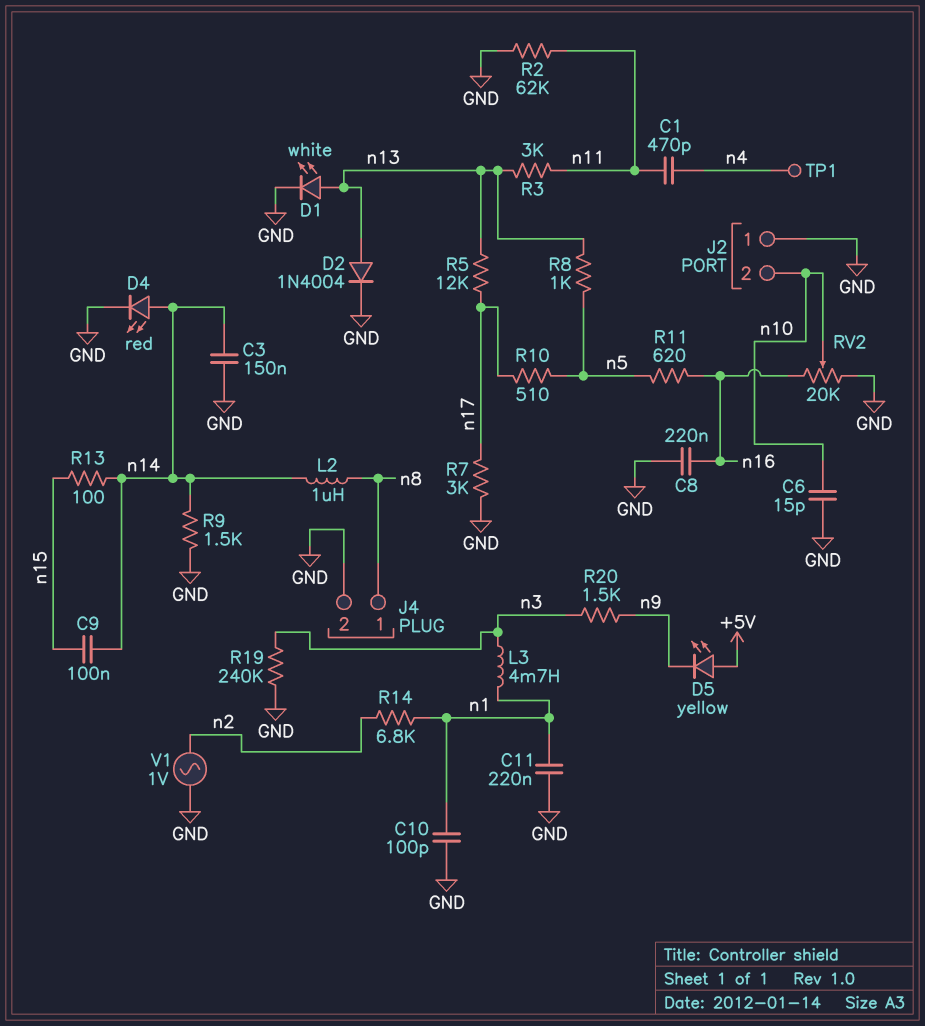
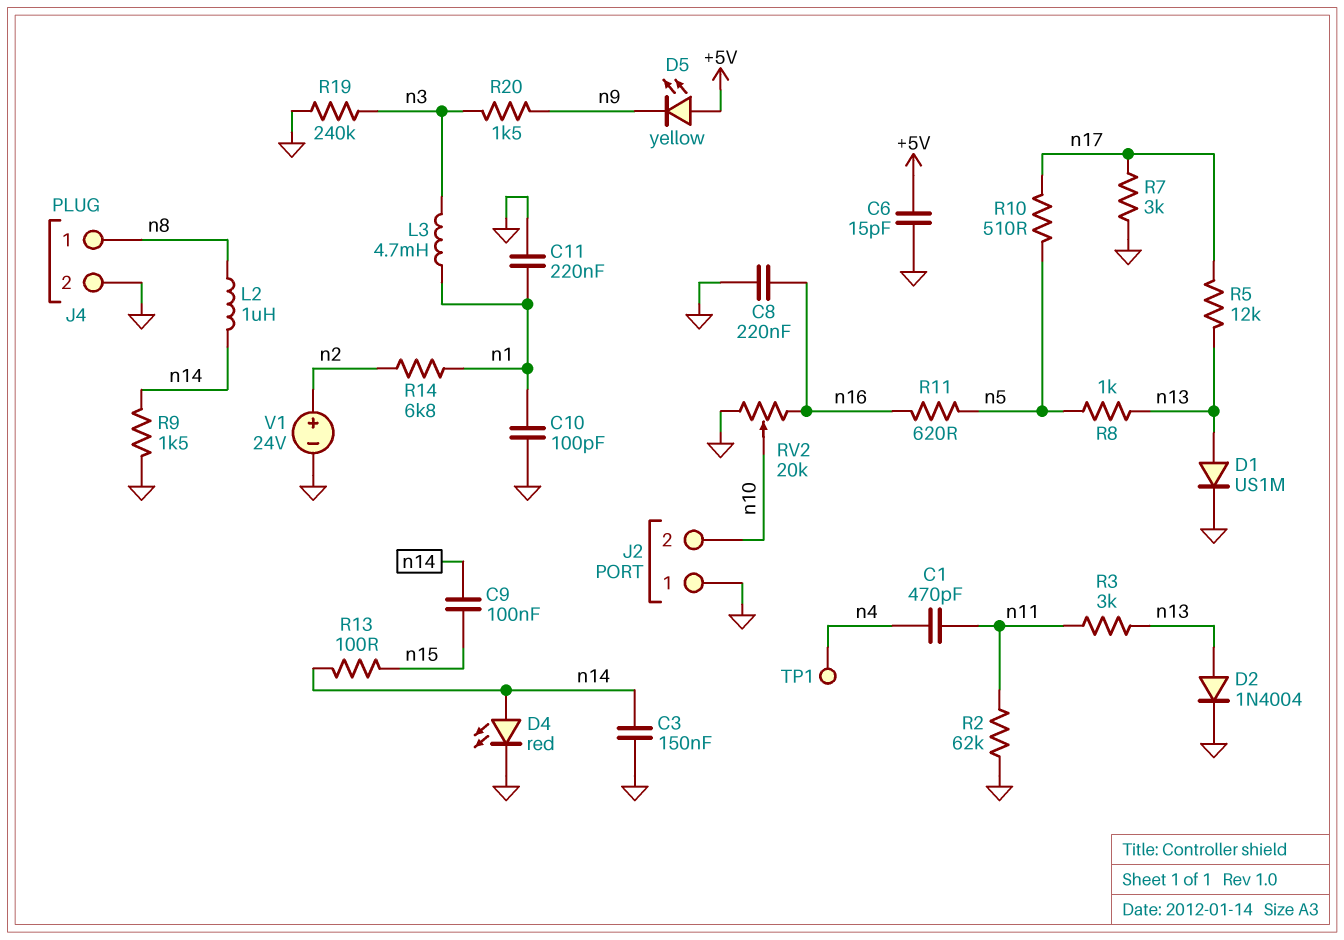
C6: 15pF (GND, n10) -> 15pF (+5V, GND)
D1: LED white (A n13, K GND) -> diode US1M (A n13, K GND)
V1: AC 1V (GND, n2) -> 24V (plus n2, minus GND)

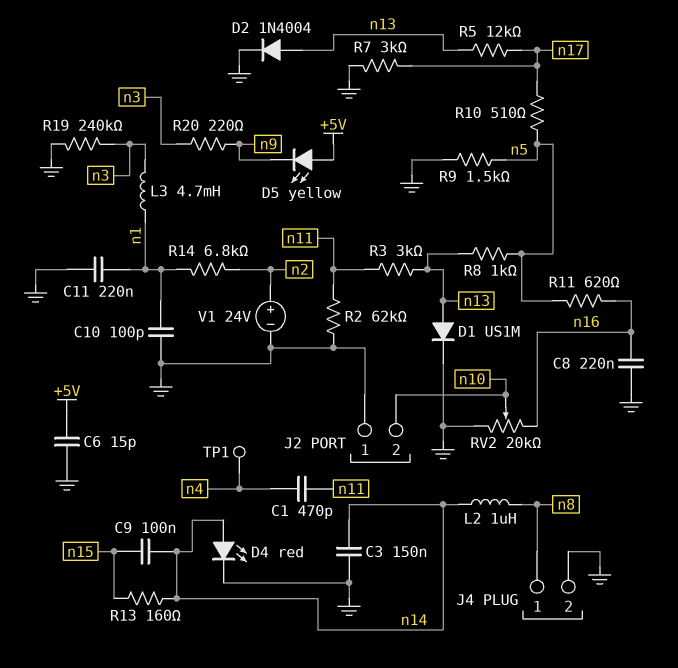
R9: 1.5k (GND, n14) -> 1.5k (GND, n5)
R13: 100 (n14, n15) -> 160 (n14, n15)
R20: 1.5k (n3, n9) -> 220 (n3, n9)

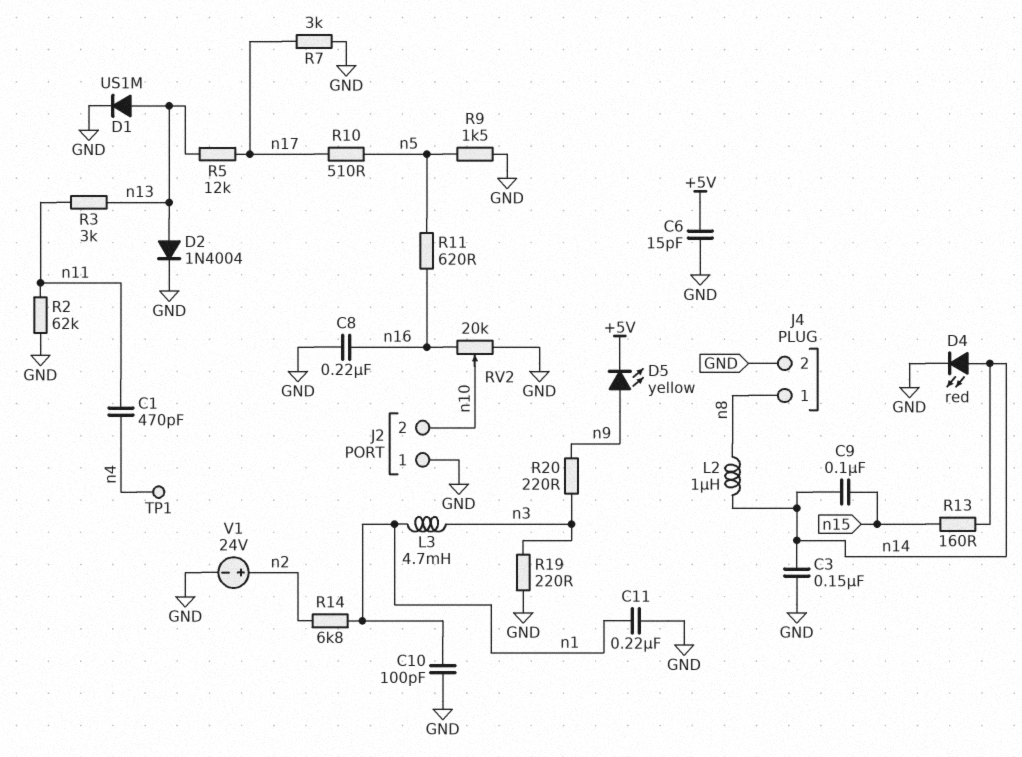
D5: LED yellow (A +5V, K n9) -> LED yellow (A n9, K +5V)
R8: 1k (n5, n13) -> none
R19: 240k (GND, n3) -> 220 (GND, n3)

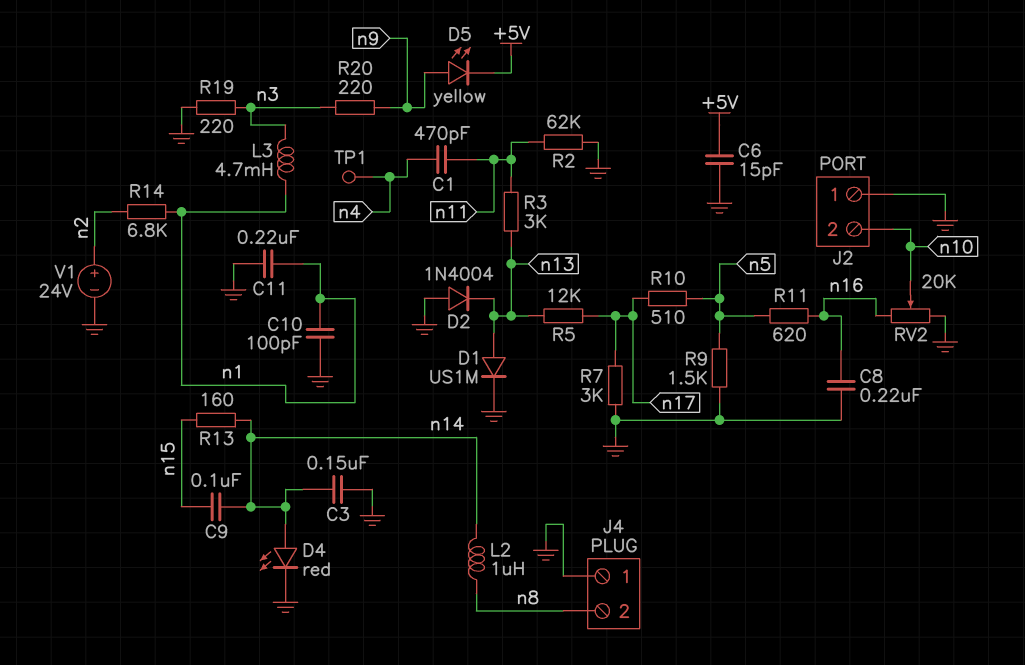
D2: diode 1N4004 (A n13, K GND) -> diode 1N4004 (A GND, K n13)
J4 pin 1: n8 -> GND
J4 pin 2: GND -> n8

